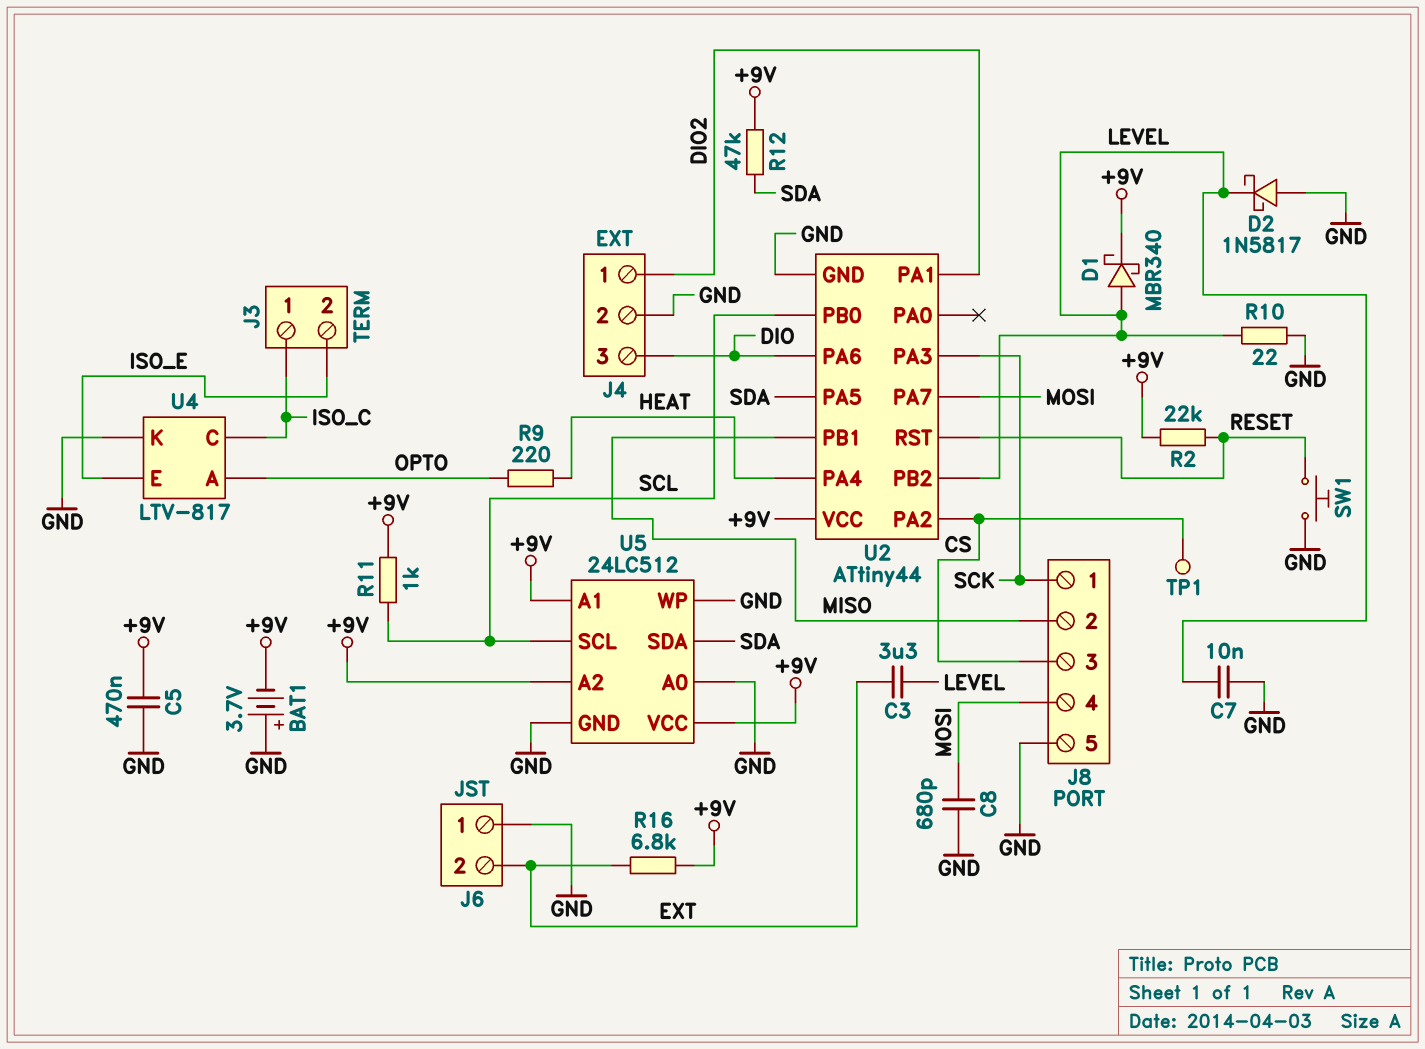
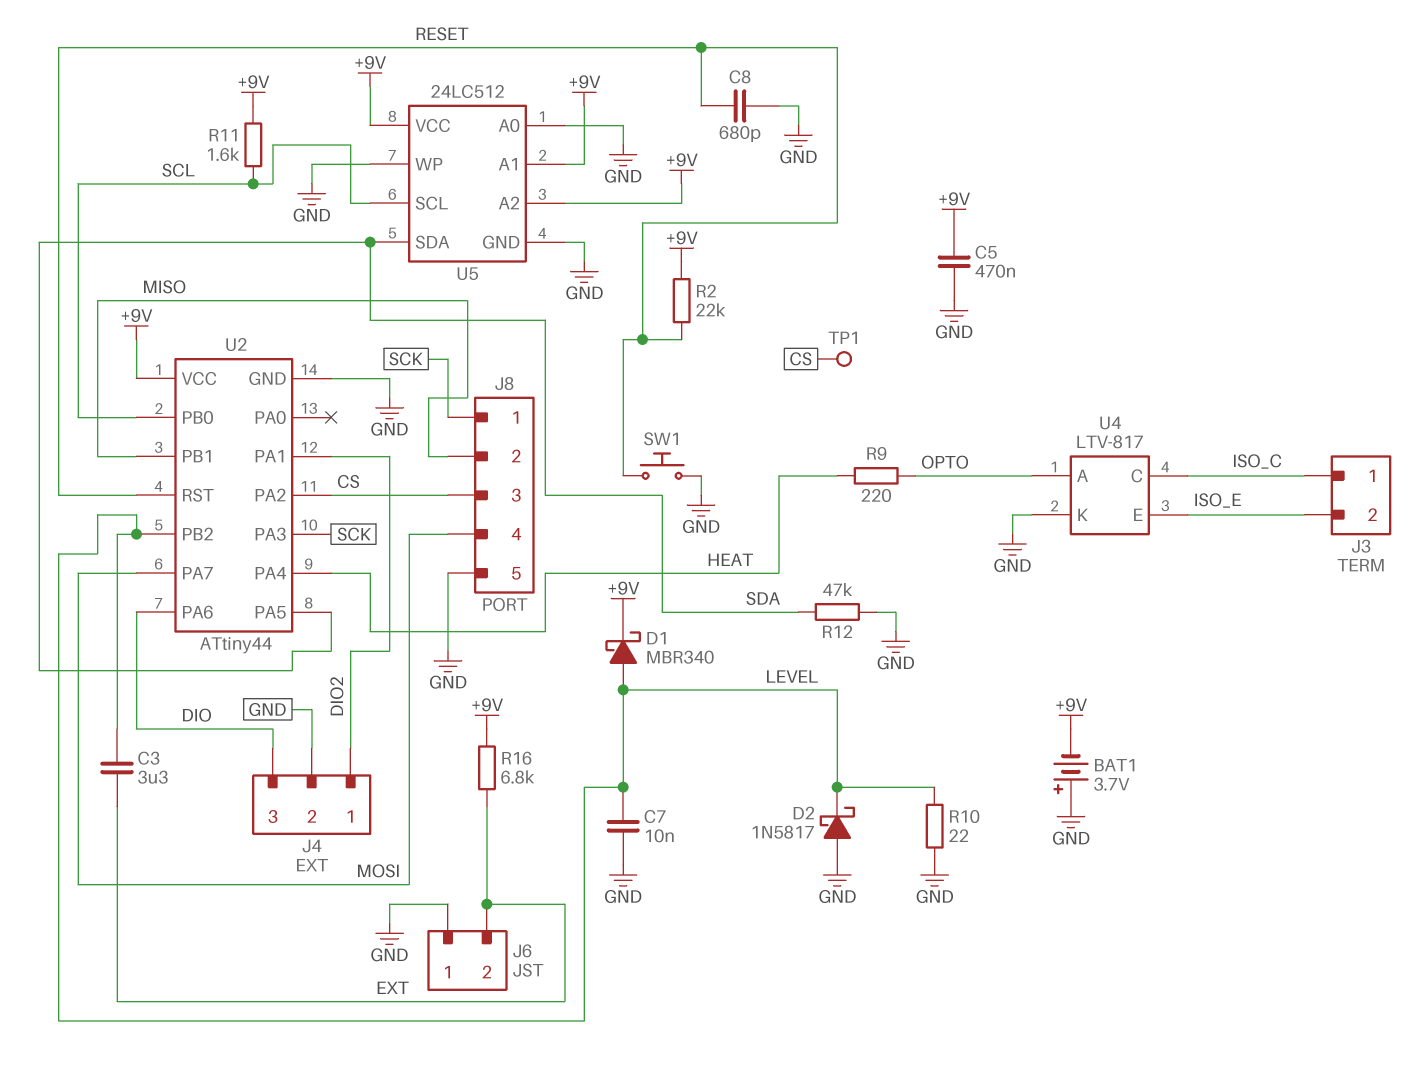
C8: 680pF (GND, MOSI) -> 680pF (GND, RESET)
R11: 1k (+9V, SCL) -> 1.6k (+9V, SCL)
R12: 47k (+9V, SDA) -> 47k (GND, SDA)

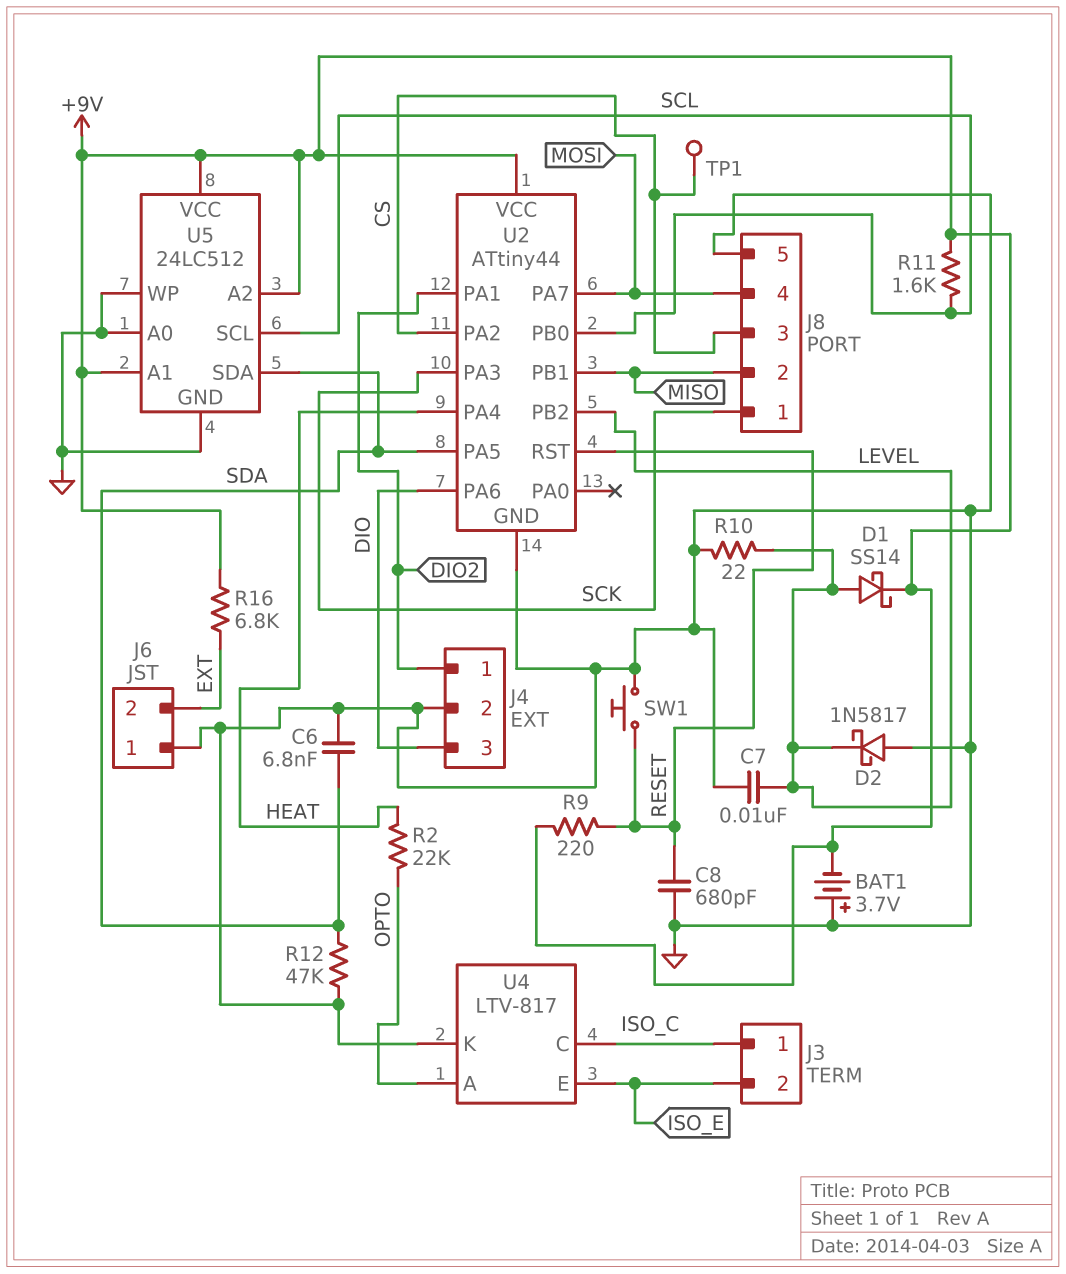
C3: 3.3uF (EXT, LEVEL) -> none
C5: 470nF (+9V, GND) -> none
C6: none -> 6.8nF (GND, SDA)
D1: schottky MBR340 (A LEVEL, K +9V) -> schottky SS14 (A LEVEL, K +9V)
R2: 22k (+9V, RESET) -> 22k (HEAT, OPTO)
R9: 220 (HEAT, OPTO) -> 220 (+9V, RESET)

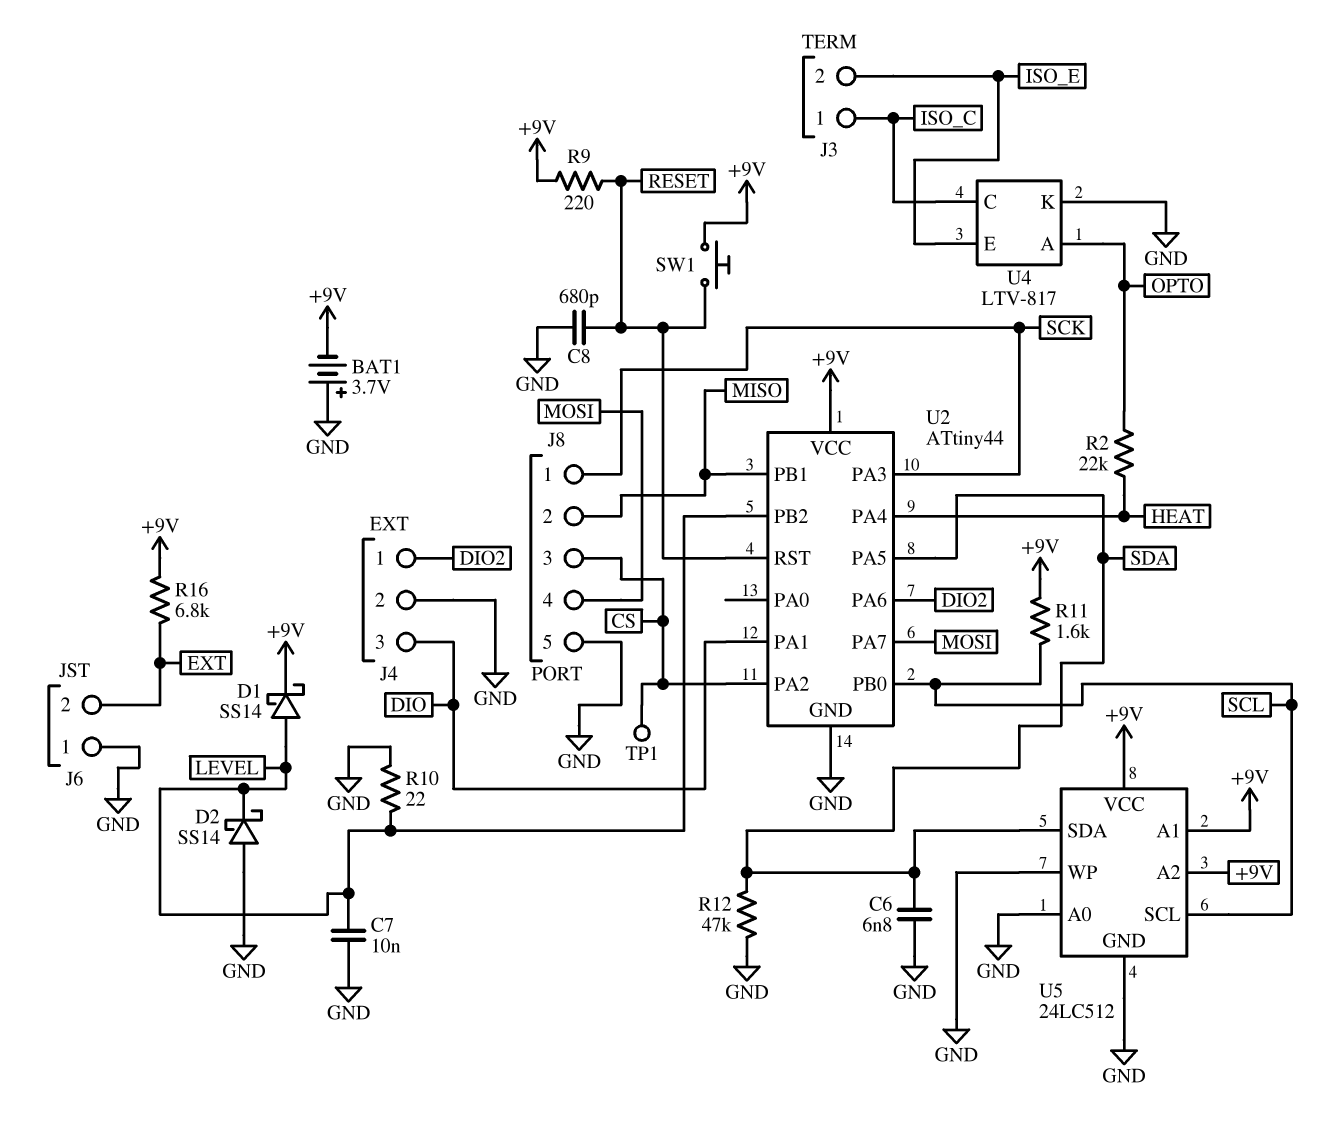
D2: schottky 1N5817 (A GND, K LEVEL) -> schottky SS14 (A GND, K LEVEL)
SW1: button (GND, RESET) -> button (+9V, RESET)
U2 pin PA1: DIO2 -> DIO
U2 pin PA6: DIO -> DIO2

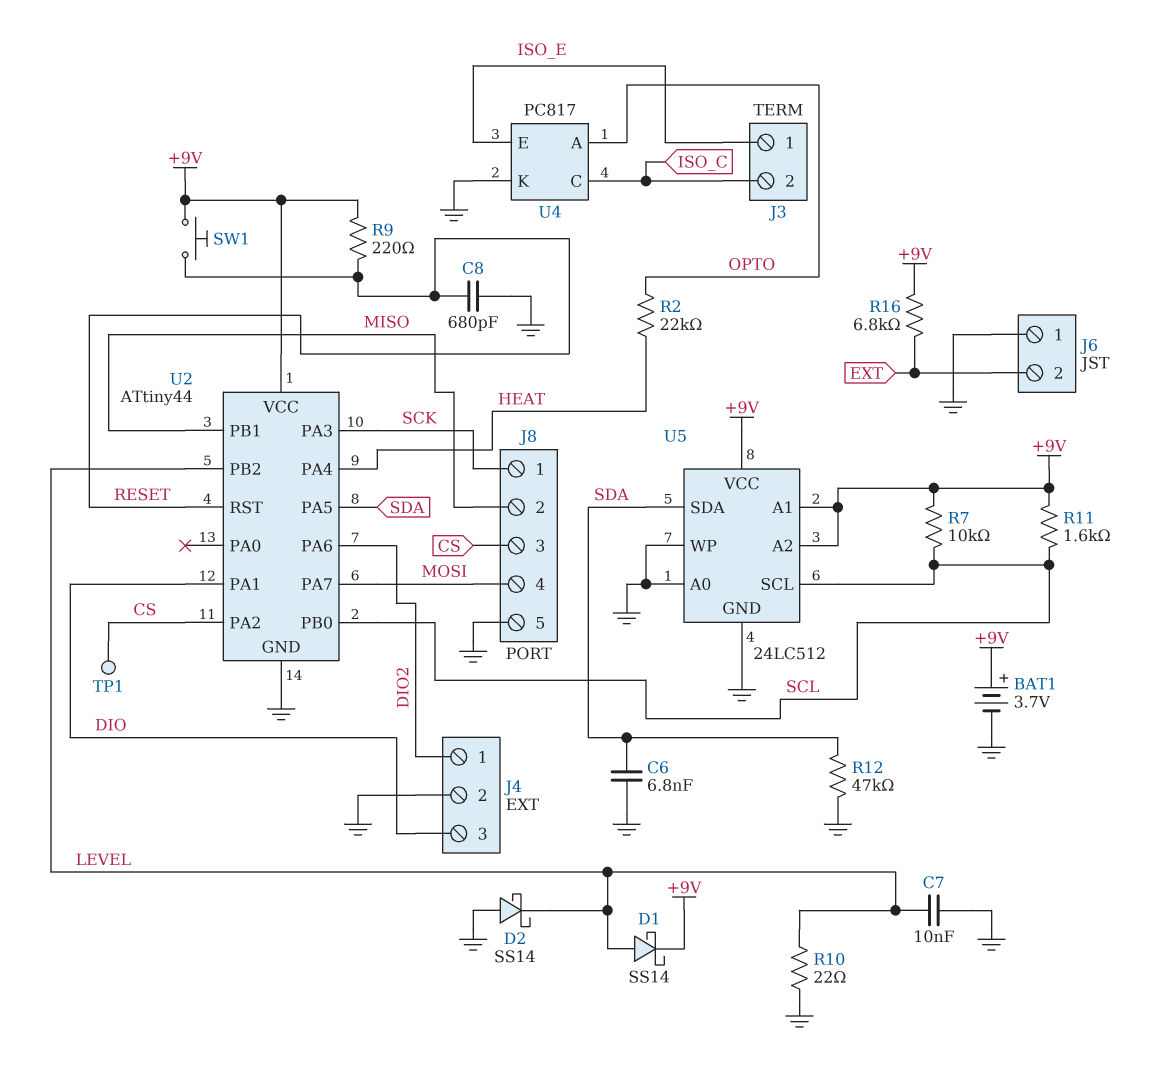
BAT1: 3.7V (plus GND, minus +9V) -> 3.7V (plus +9V, minus GND)
J3 pin 1: ISO_C -> ISO_E
J3 pin 2: ISO_E -> ISO_C
R7: none -> 10k (+9V, SCL)
U4: LTV-817 -> PC817

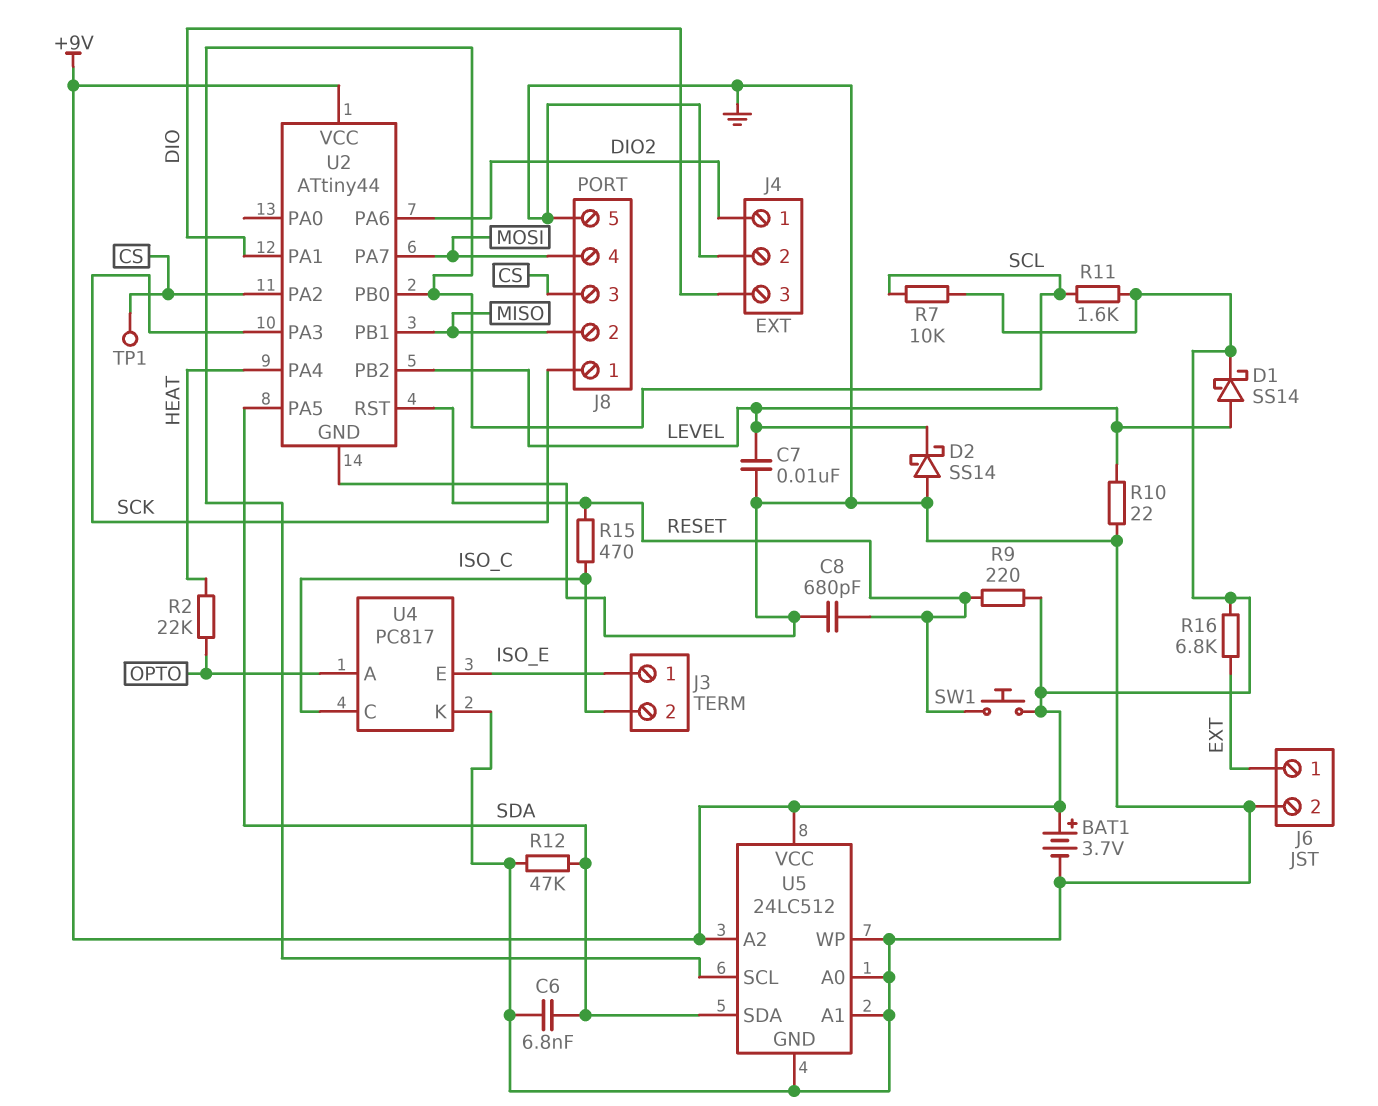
J6 pin 1: GND -> EXT
J6 pin 2: EXT -> GND
R15: none -> 470 (ISO_C, RESET)
U5 pin A1: +9V -> GND

